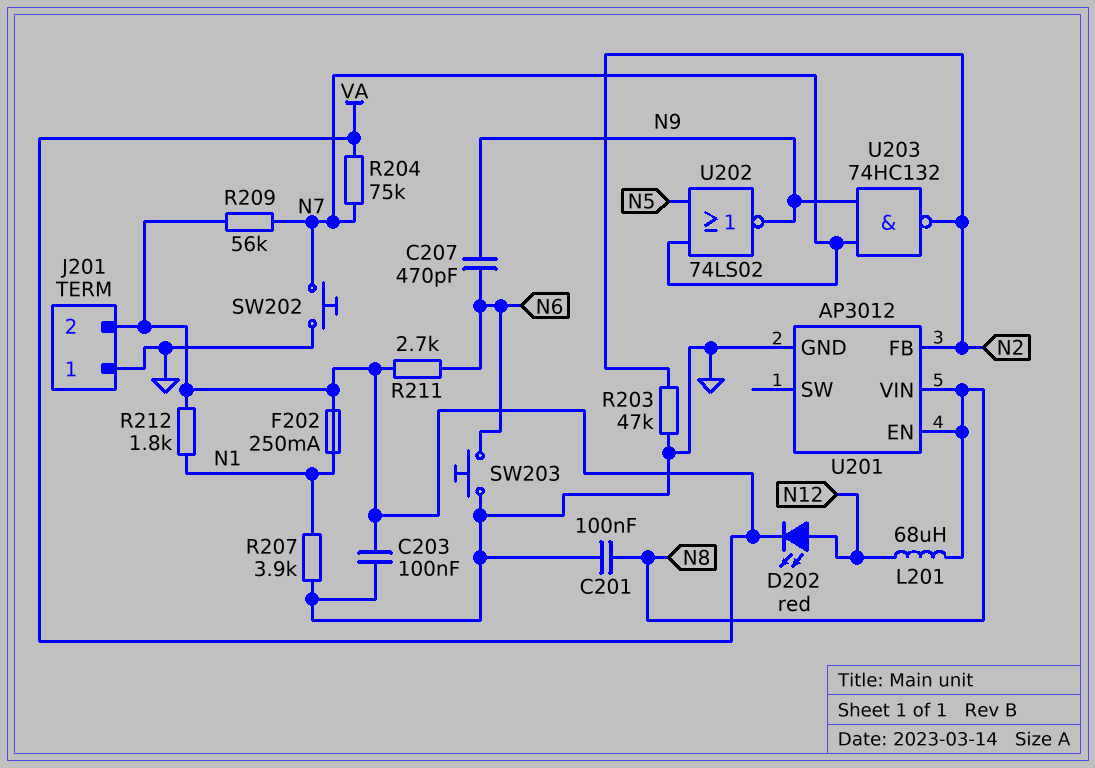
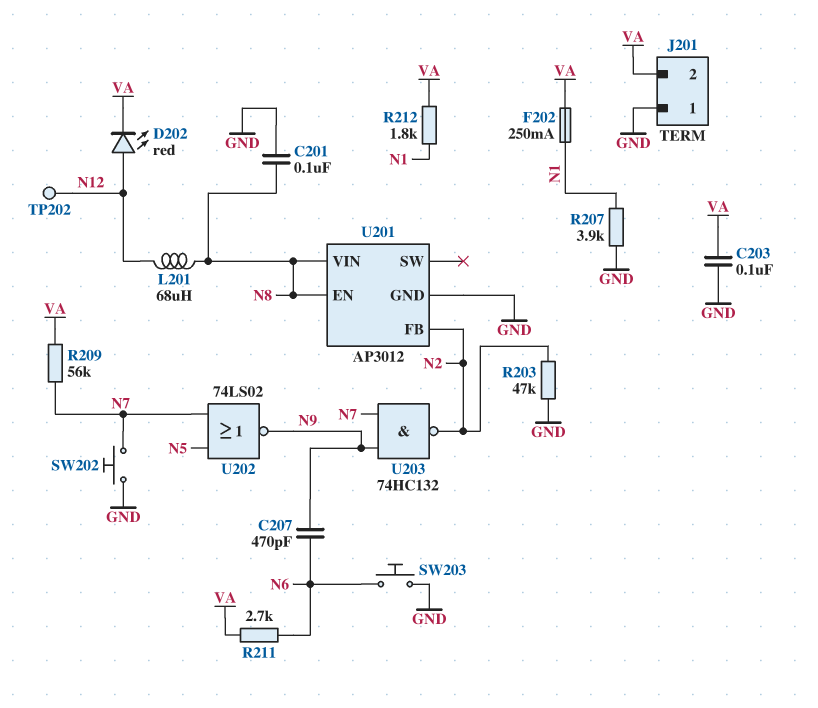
R204: 75k (N7, VA) -> none
TP202: none -> test point (N12)

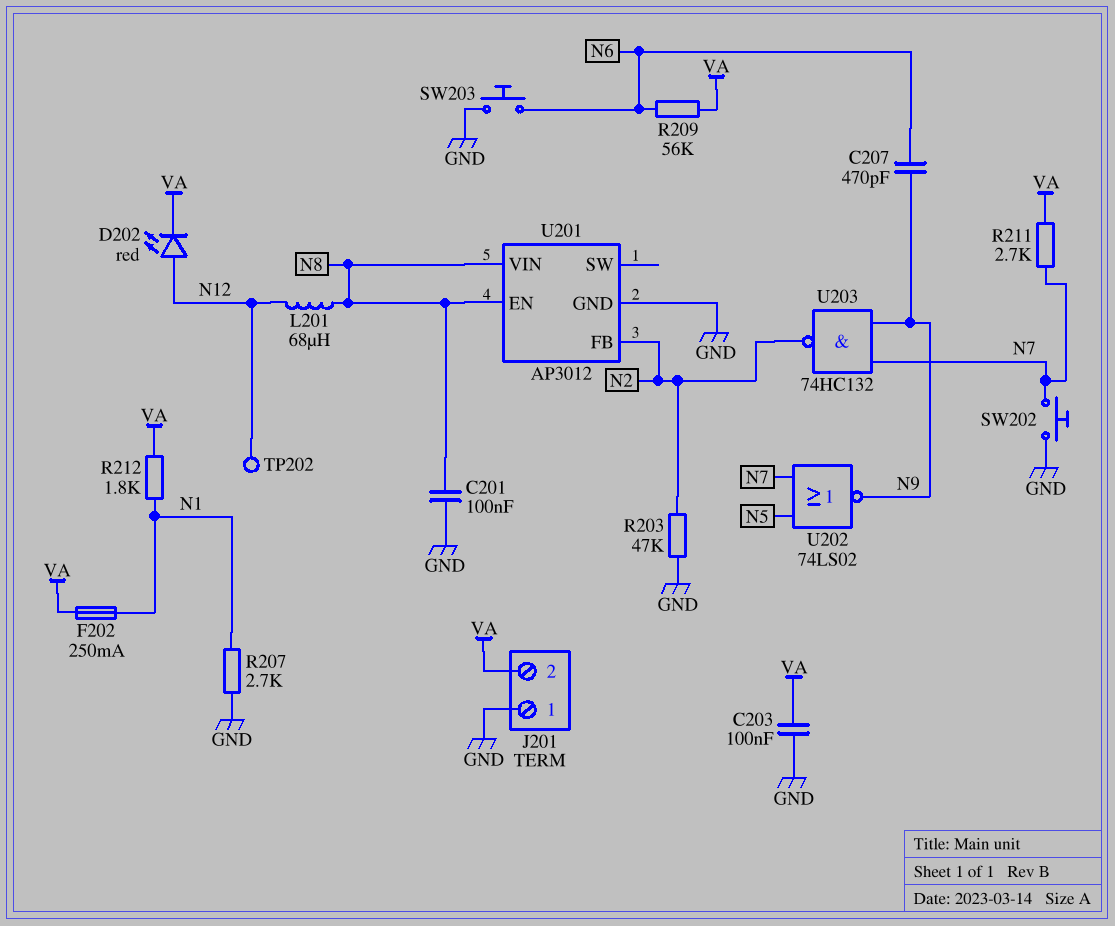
R207: 3.9k (GND, N1) -> 2.7k (GND, N1)
R209: 56k (N7, VA) -> 56k (N6, VA)
R211: 2.7k (N6, VA) -> 2.7k (N7, VA)

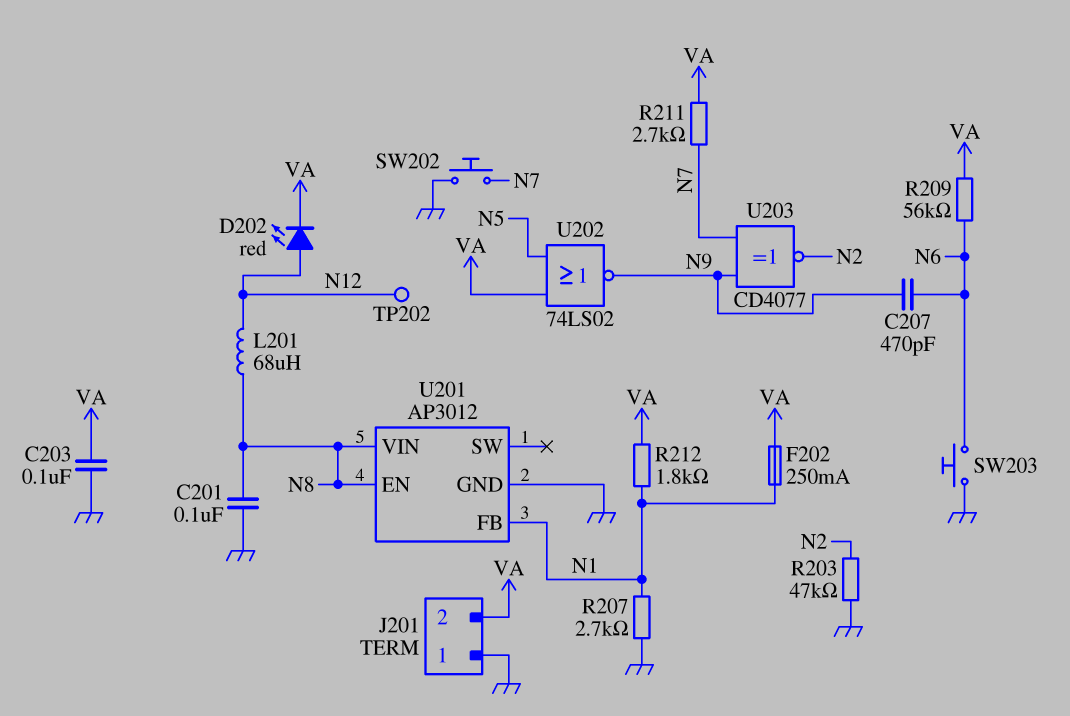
U201 pin FB: N2 -> N1
U202: NOR 74LS02 (in N5, in N7, out N9) -> NOR 74LS02 (in N5, in VA, out N9)
U203: NAND 74HC132 (in N7, in N9, out N2) -> XNOR CD4077 (in N7, in N9, out N2)

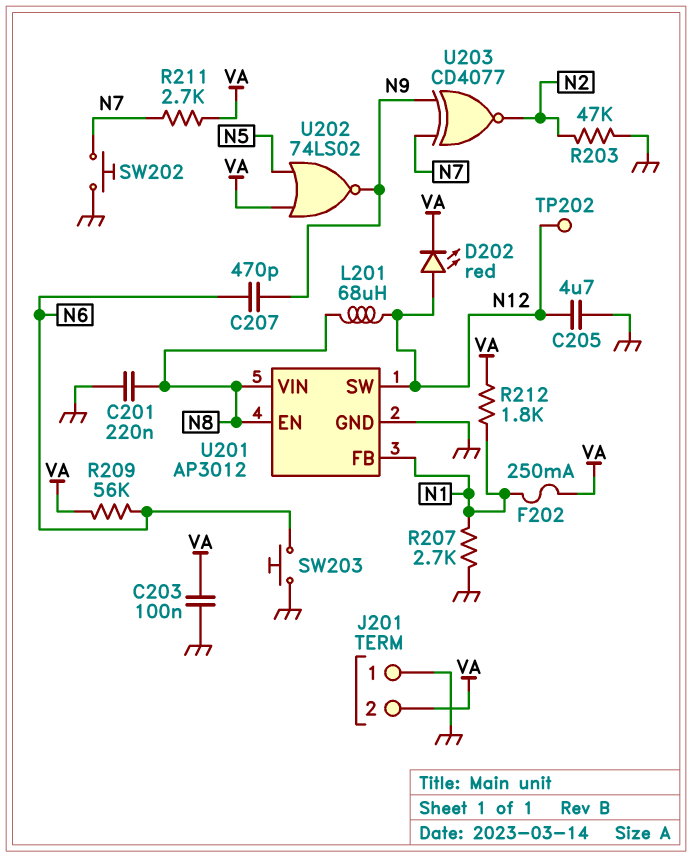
C201: 100nF (GND, N8) -> 220nF (GND, N8)
C205: none -> 4.7uF (GND, N12)
U201 pin SW: none -> N12

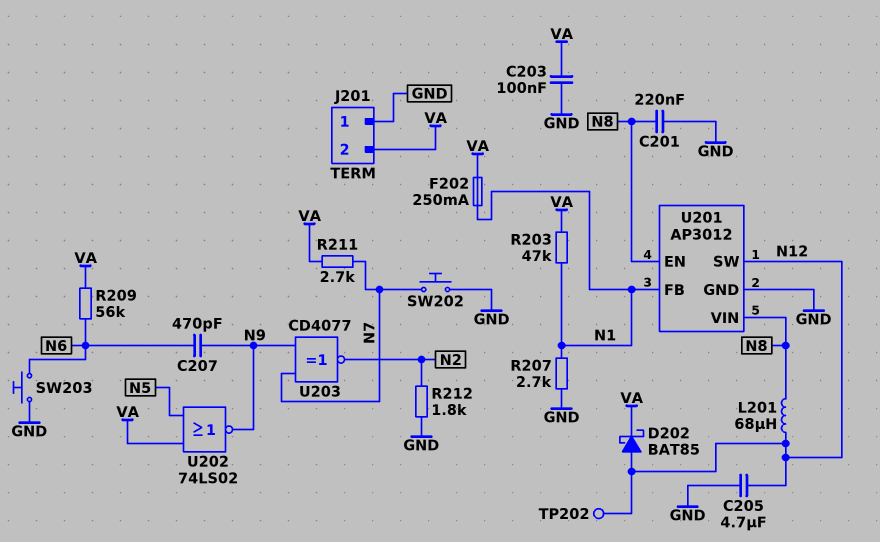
D202: LED red (A N12, K VA) -> schottky BAT85 (A N12, K VA)
R203: 47k (GND, N2) -> 47k (N1, VA)
R212: 1.8k (N1, VA) -> 1.8k (GND, N2)

